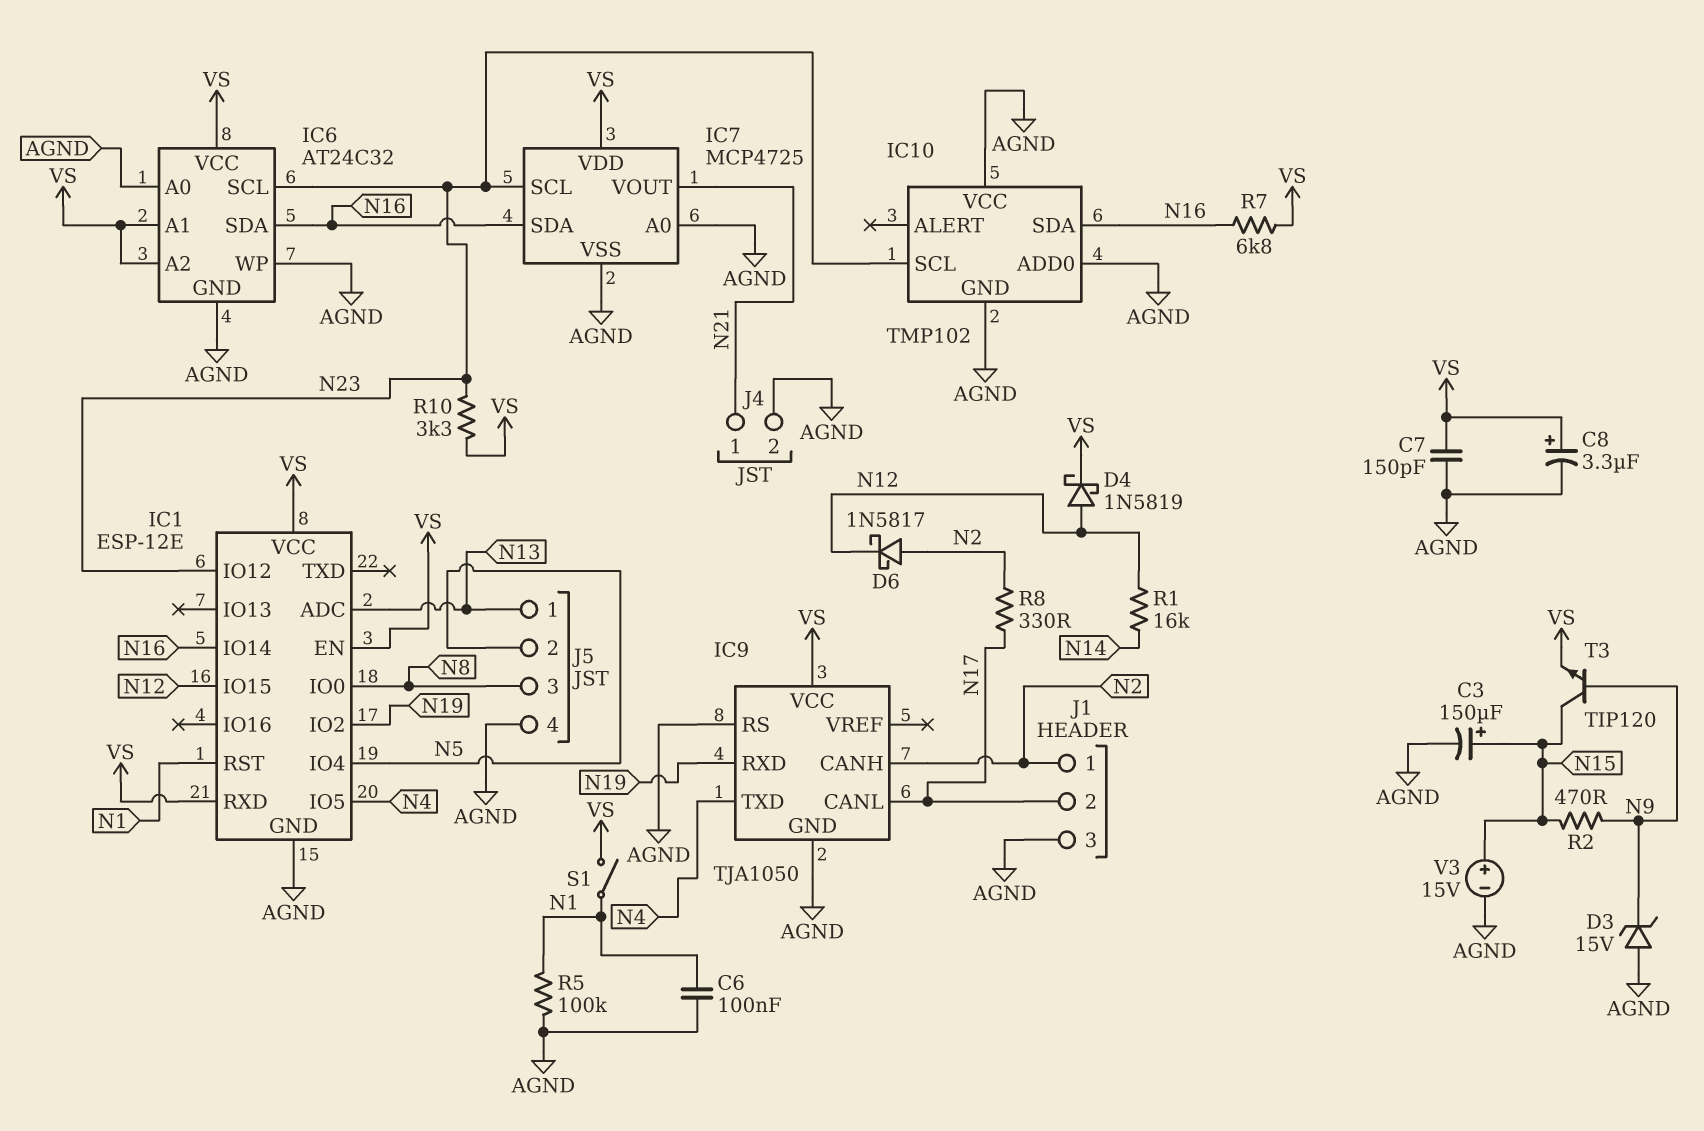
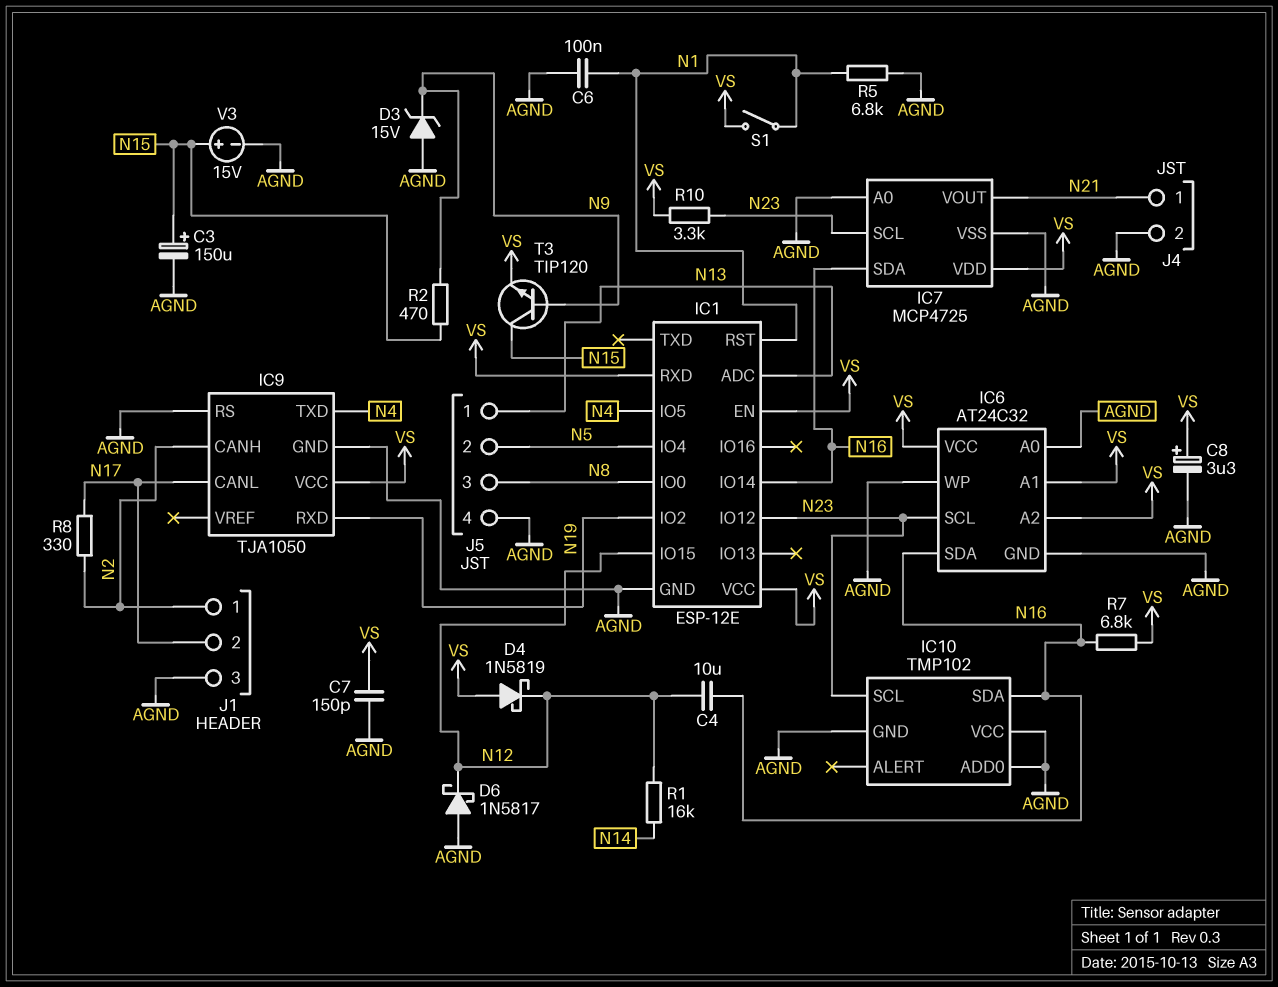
C4: none -> 10uF (N12, N16)
D4: schottky 1N5819 (A N12, K VS) -> schottky 1N5819 (A VS, K N12)
D6: schottky 1N5817 (A N2, K N12) -> schottky 1N5817 (A AGND, K N12)
R5: 100k (AGND, N1) -> 6.8k (AGND, N1)

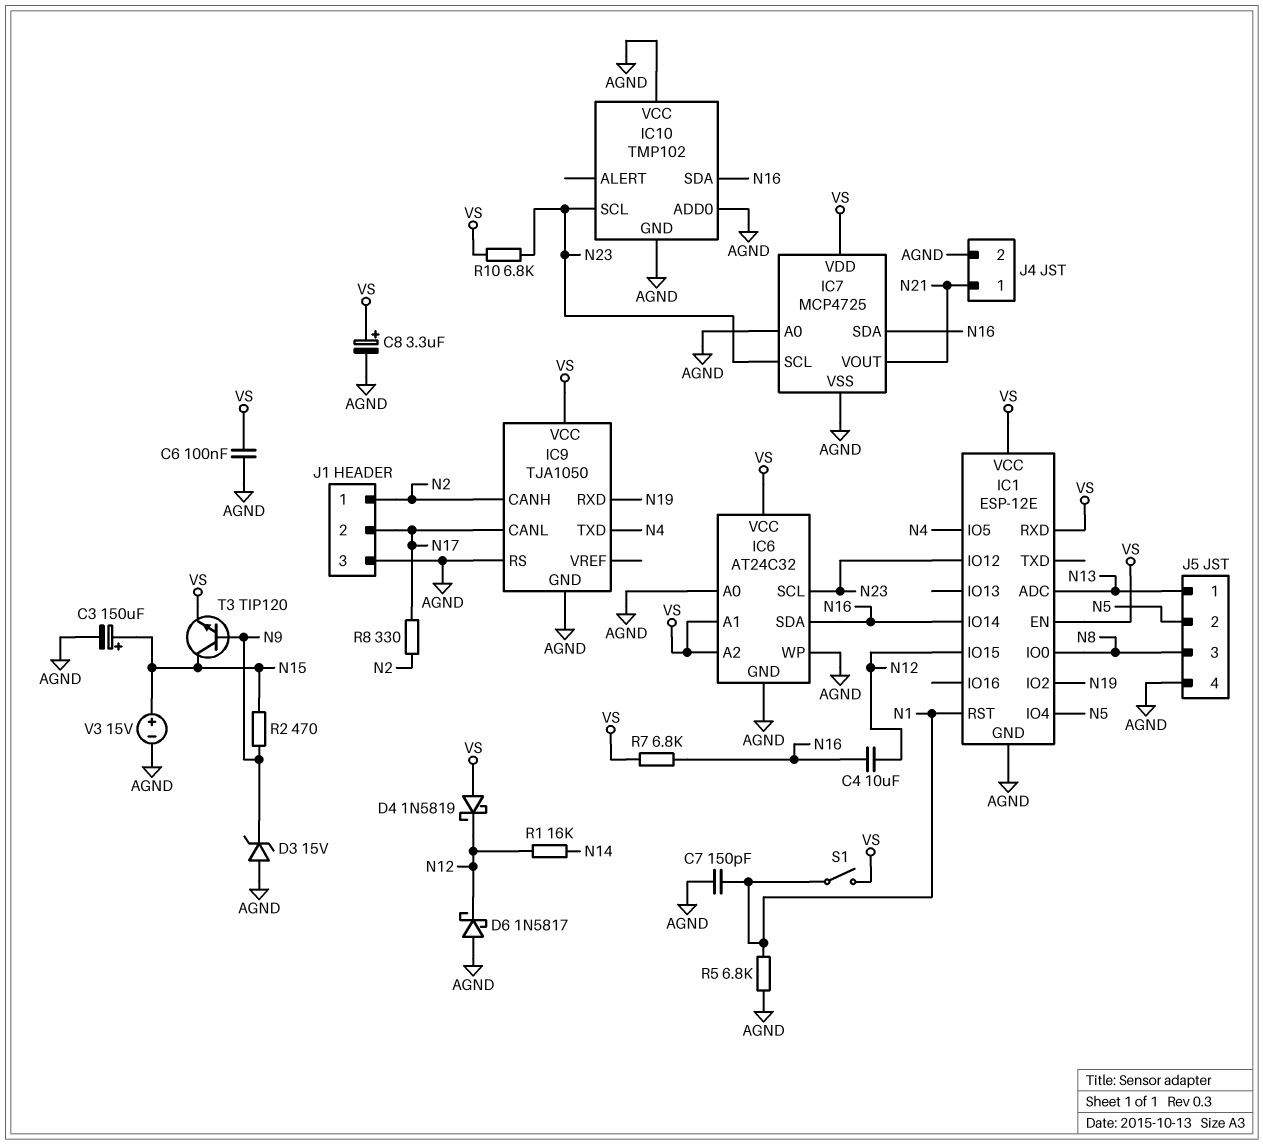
C6: 100nF (AGND, N1) -> 100nF (AGND, VS)
C7: 150pF (AGND, VS) -> 150pF (AGND, N1)
R10: 3.3k (N23, VS) -> 6.8k (N23, VS)

